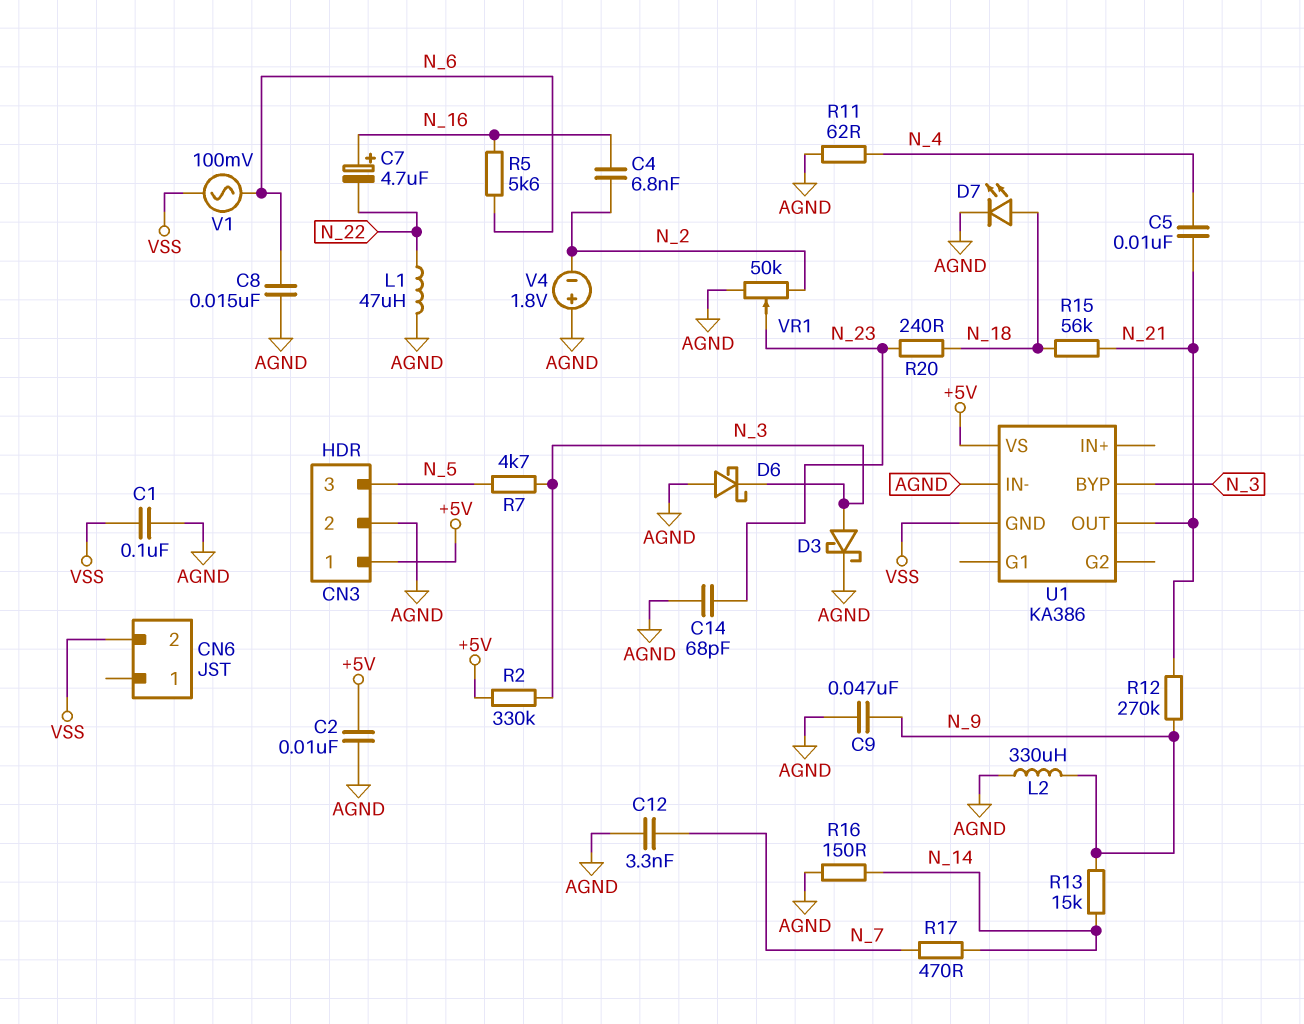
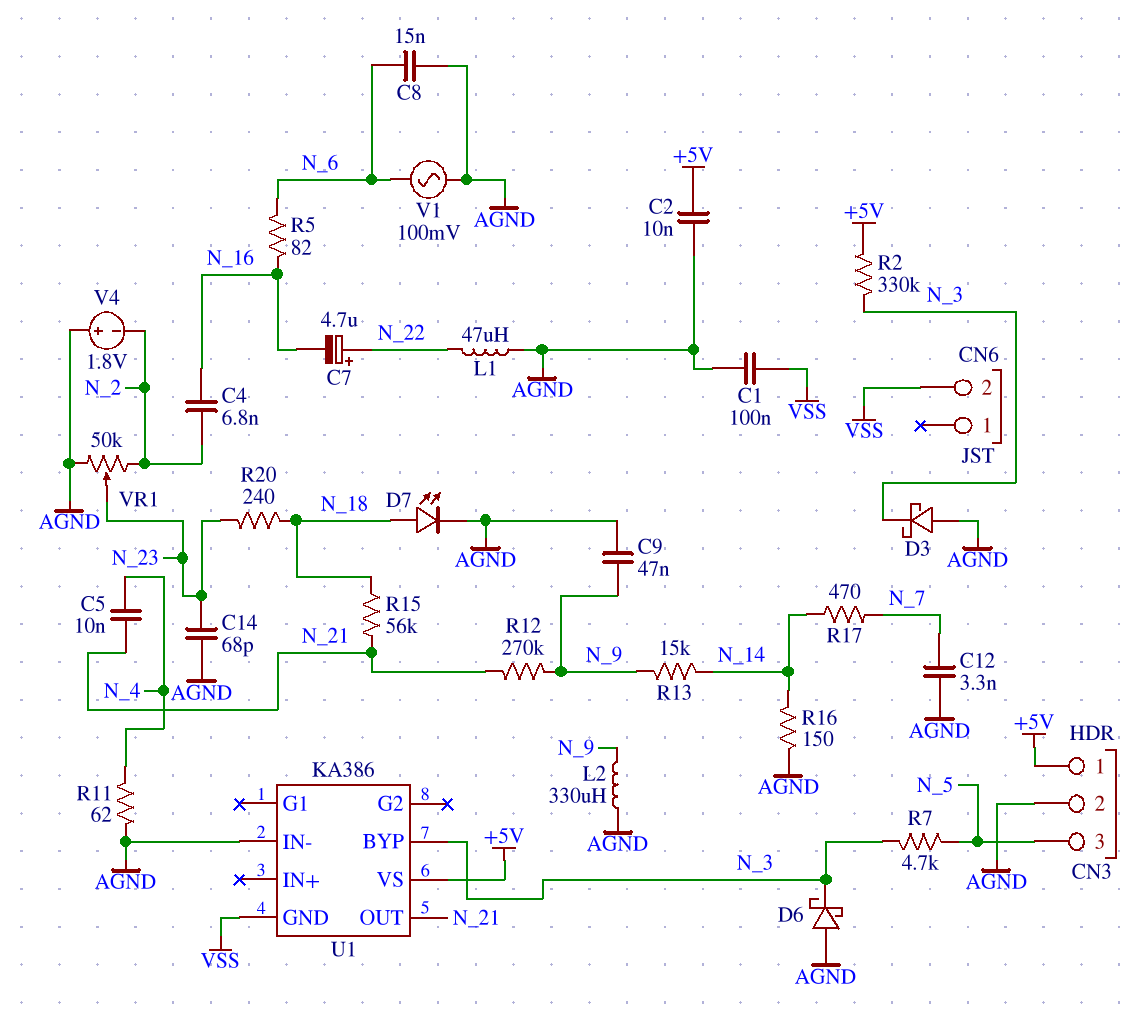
C7: 4.7uF (plus N_16, minus N_22) -> 4.7uF (plus N_22, minus N_16)
D3: schottky (A N_3, K AGND) -> schottky (A AGND, K N_3)
R5: 5.6k (N_6, N_16) -> 82 (N_6, N_16)
V1: AC 100mV (N_6, VSS) -> AC 100mV (AGND, N_6)

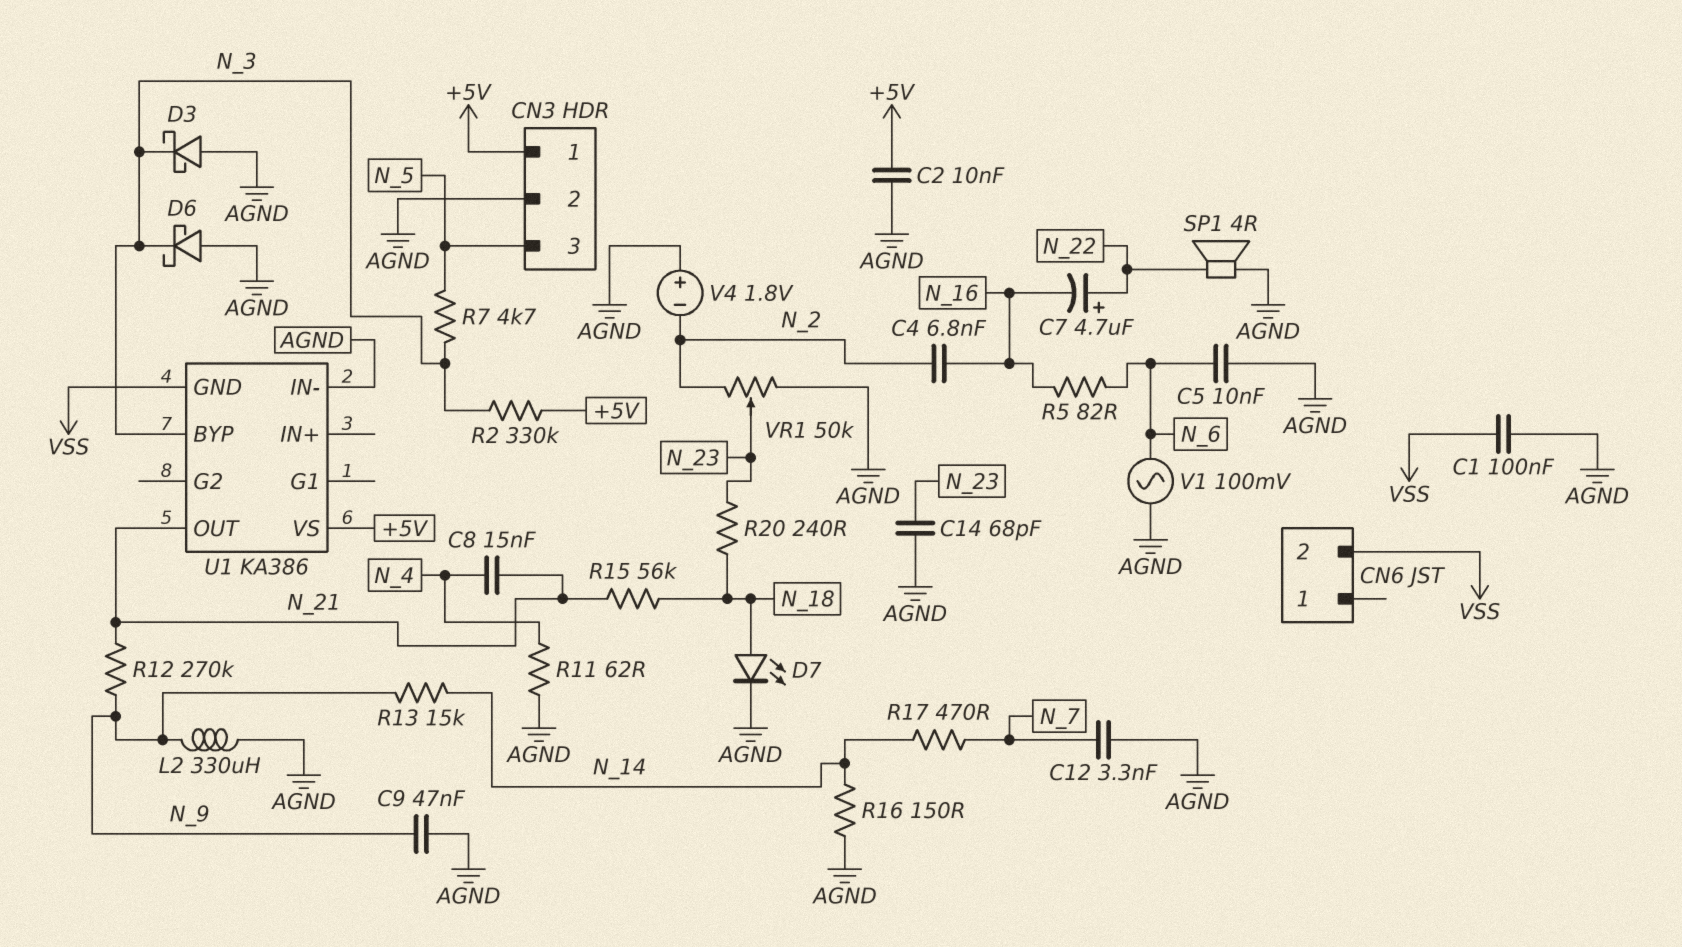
C5: 10nF (N_4, N_21) -> 10nF (AGND, N_6)
C8: 15nF (AGND, N_6) -> 15nF (N_4, N_21)
L1: 47uH (AGND, N_22) -> none
SP1: none -> speaker 4R (AGND, N_22)

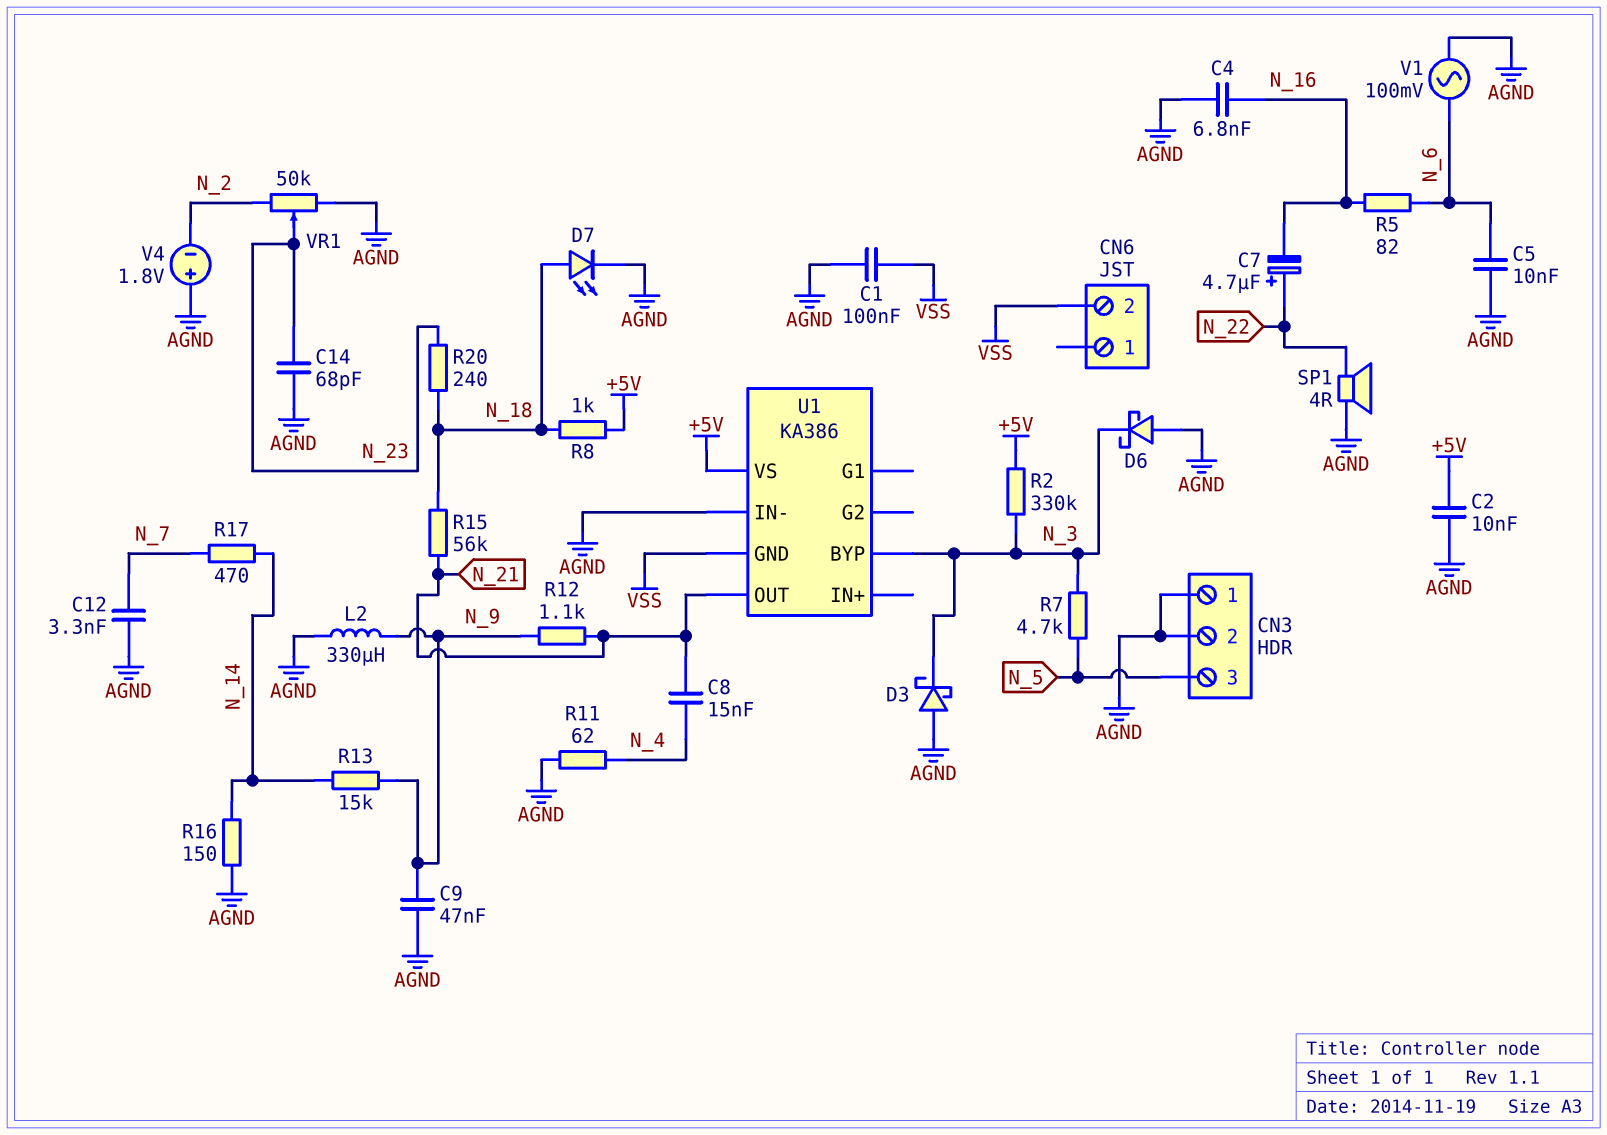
C4: 6.8nF (N_2, N_16) -> 6.8nF (AGND, N_16)
CN3 pin 1: +5V -> AGND
R8: none -> 1k (+5V, N_18)
R12: 270k (N_9, N_21) -> 1.1k (N_9, N_21)

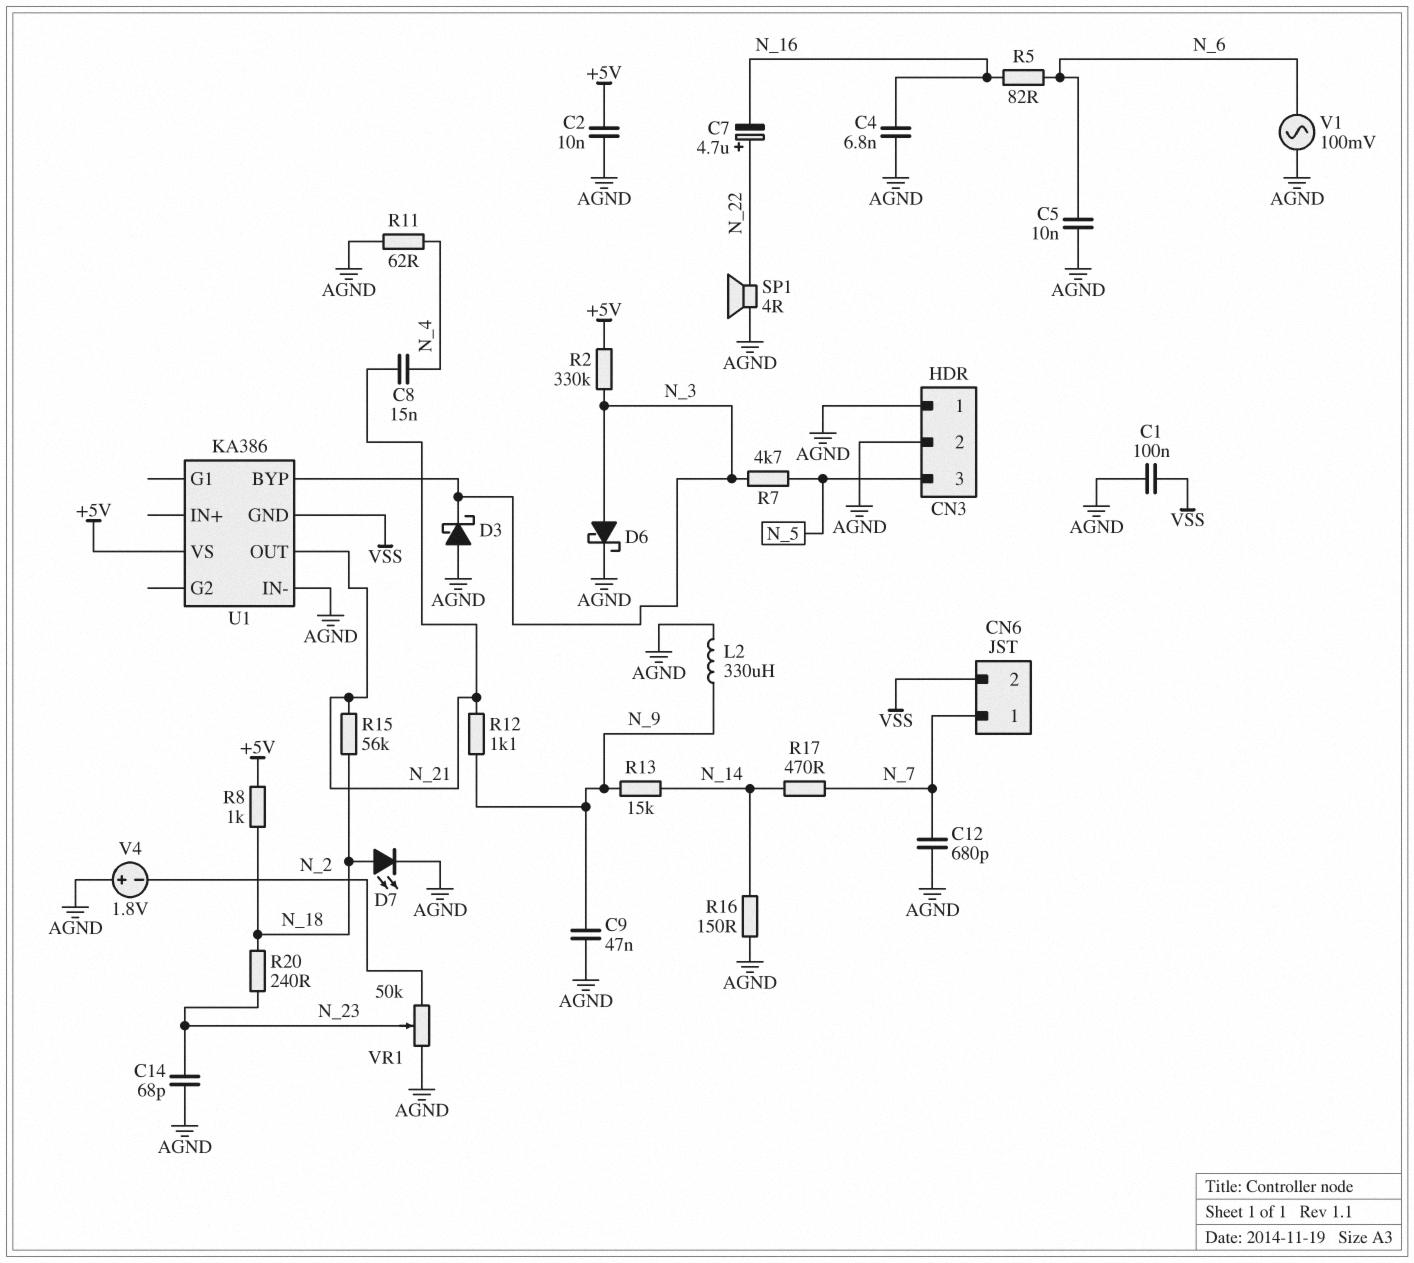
C12: 3.3nF (AGND, N_7) -> 680pF (AGND, N_7)
CN6 pin 1: none -> N_7
D6: schottky (A AGND, K N_3) -> schottky (A N_3, K AGND)

